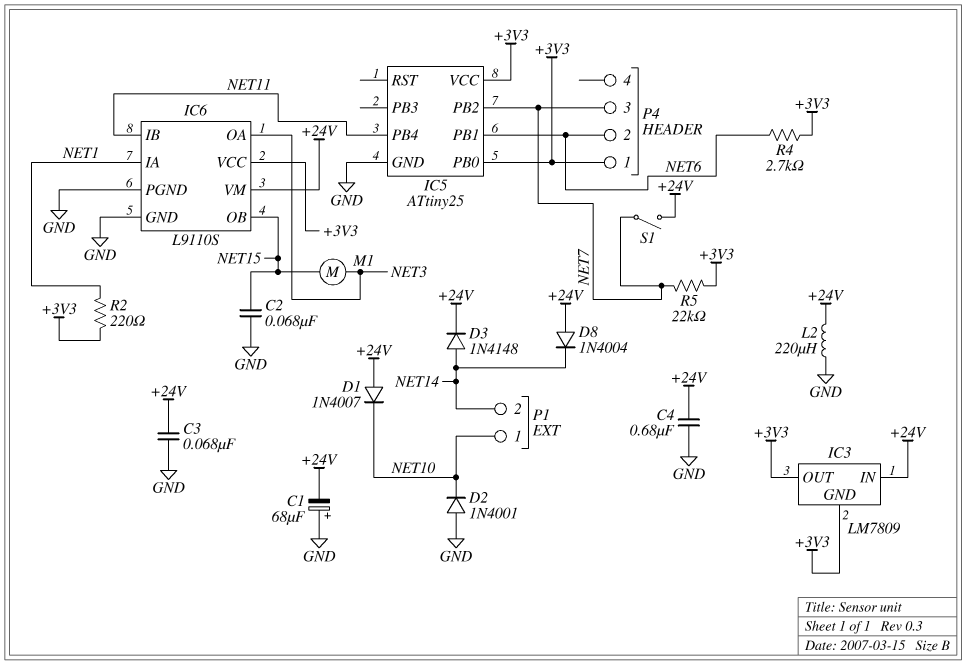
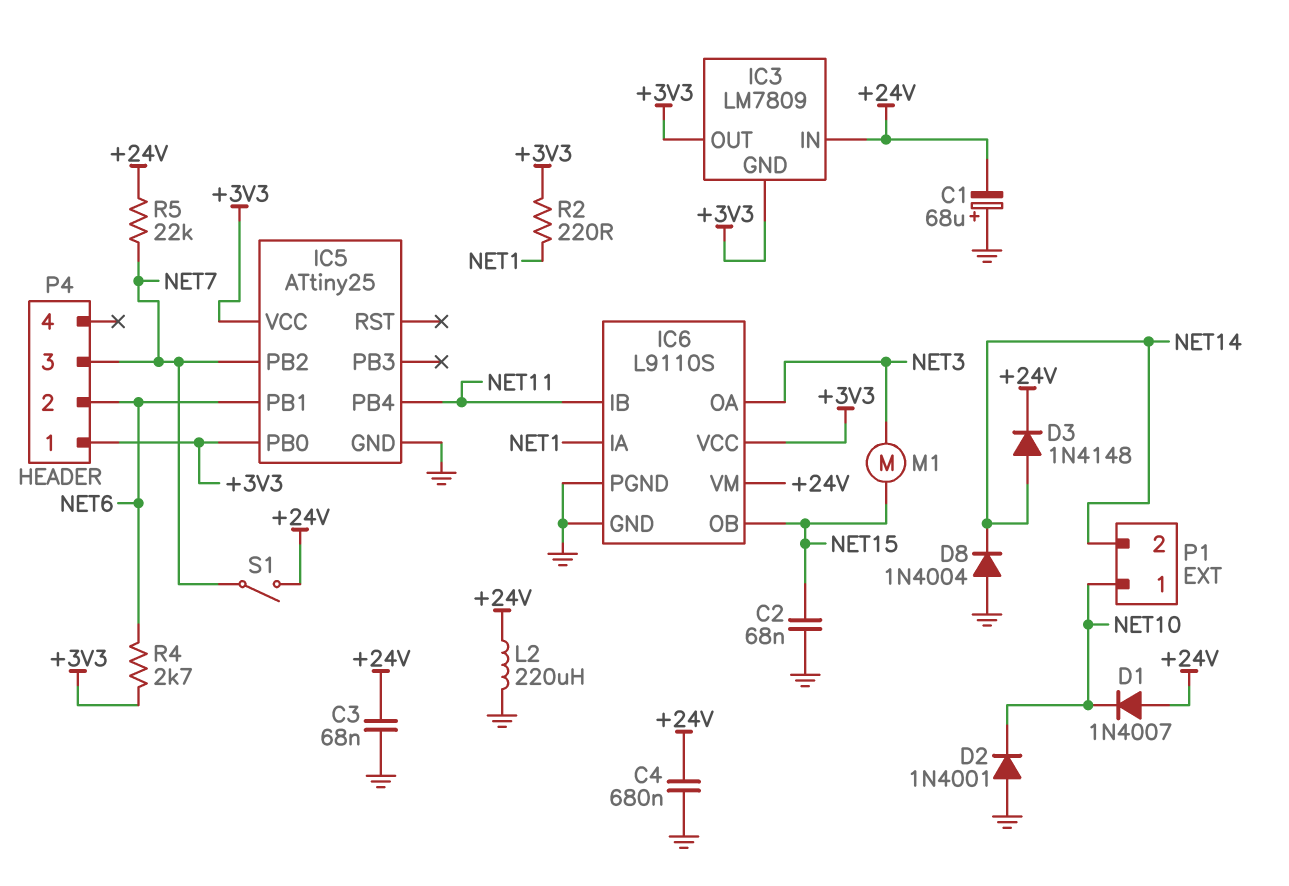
D8: diode 1N4004 (A +24V, K NET14) -> diode 1N4004 (A GND, K NET14)
R5: 22k (+3V3, NET7) -> 22k (+24V, NET7)

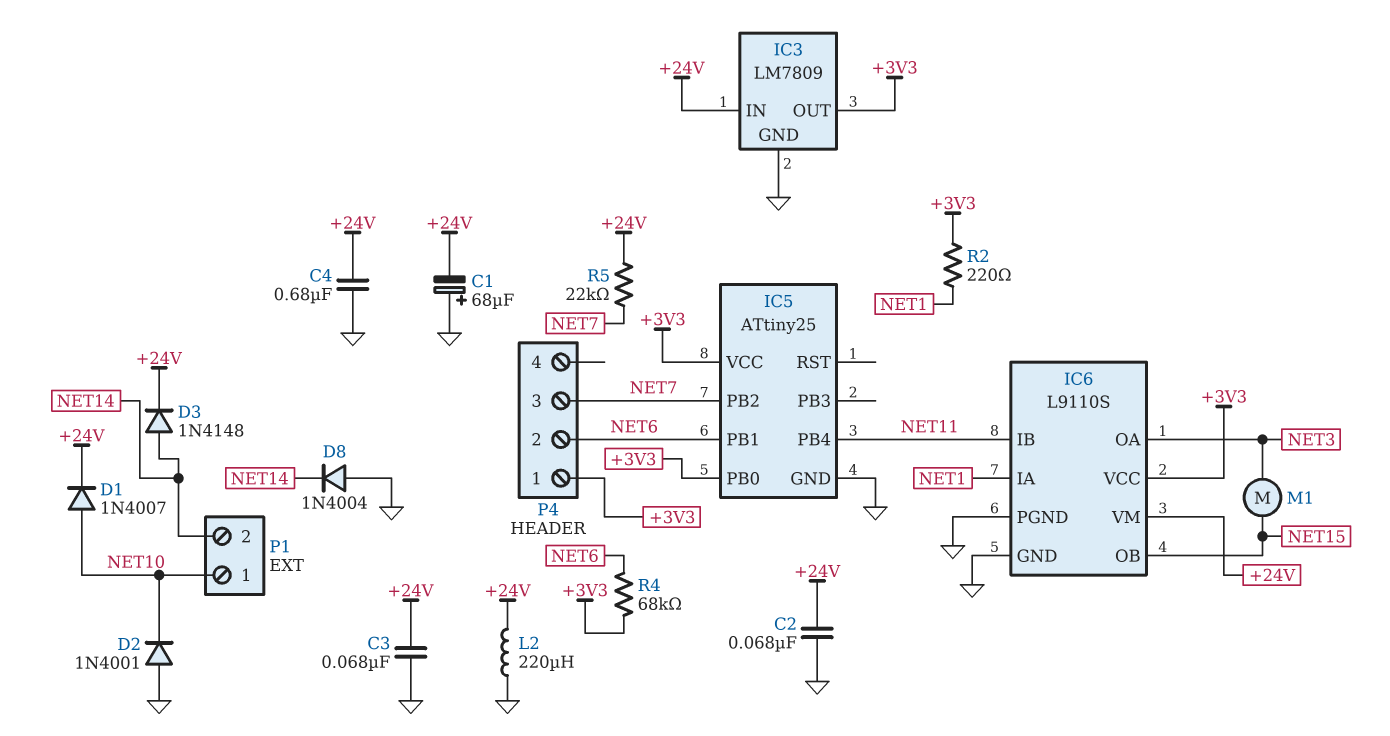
C2: 68nF (GND, NET15) -> 68nF (+24V, GND)
D1: diode 1N4007 (A +24V, K NET10) -> diode 1N4007 (A NET10, K +24V)
IC3 pin GND: +3V3 -> GND
R4: 2.7k (+3V3, NET6) -> 68k (+3V3, NET6)
S1: switch (+24V, NET7) -> none

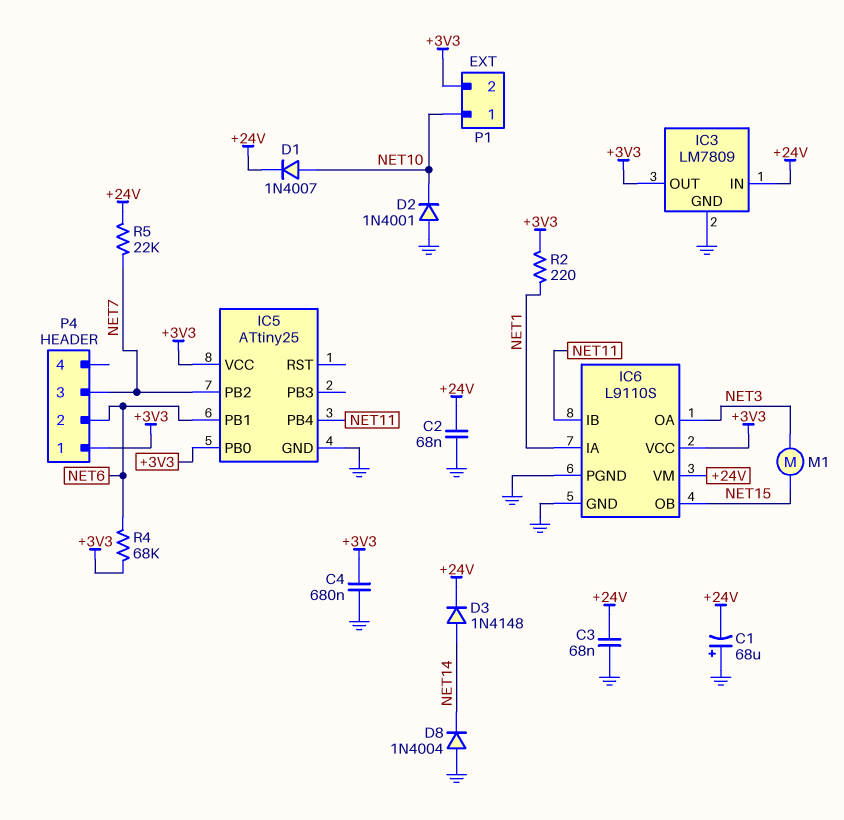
C4: 680nF (+24V, GND) -> 680nF (+3V3, GND)
L2: 220uH (+24V, GND) -> none
P1 pin 2: NET14 -> +3V3

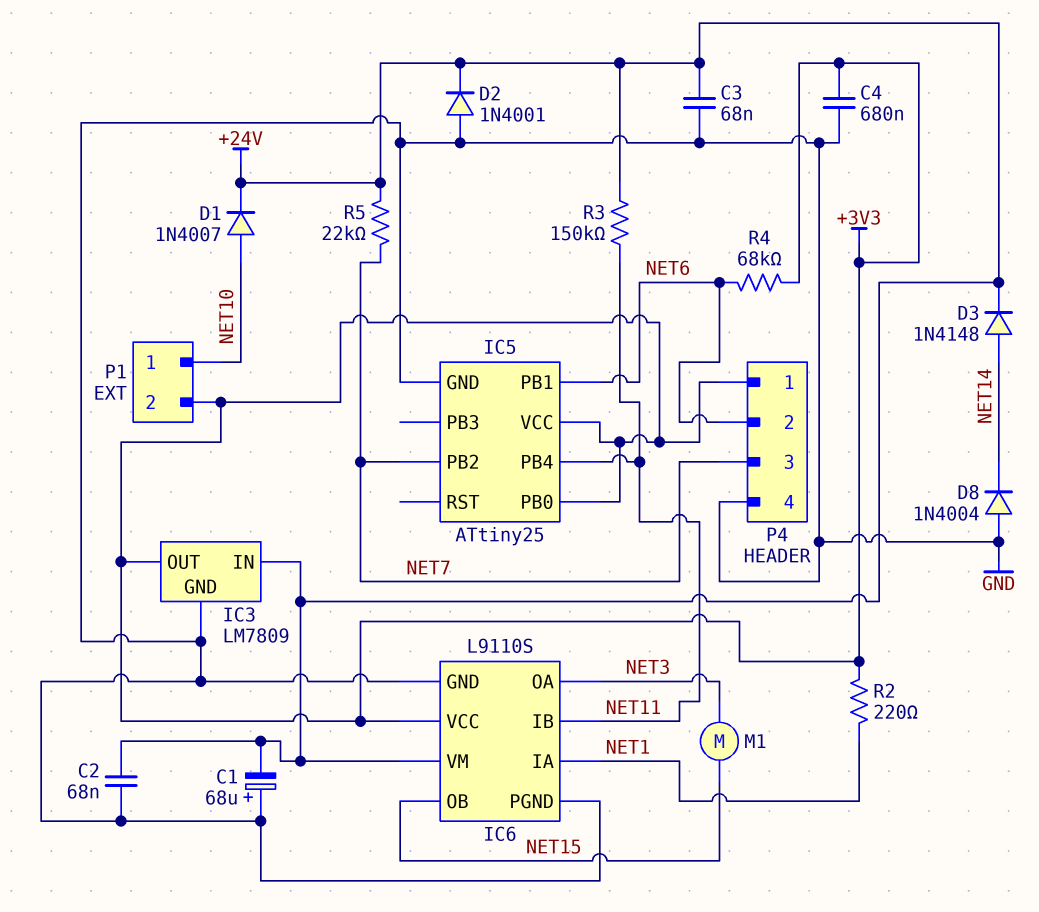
D2: diode 1N4001 (A GND, K NET10) -> diode 1N4001 (A GND, K +24V)
P4 pin 4: none -> GND
R3: none -> 150k (+24V, NET11)

